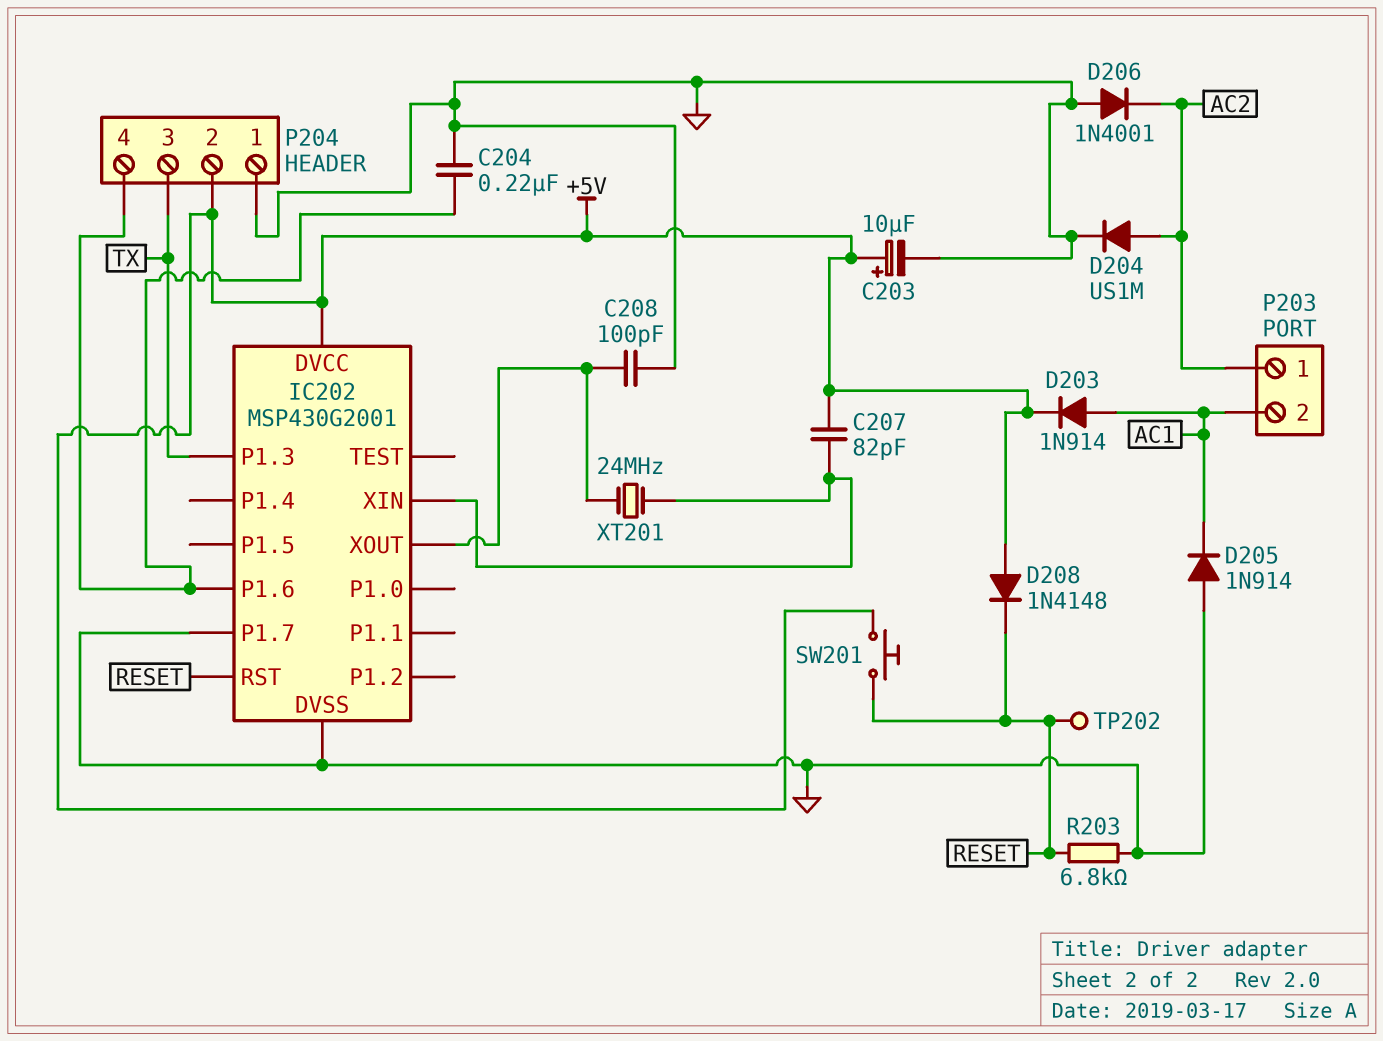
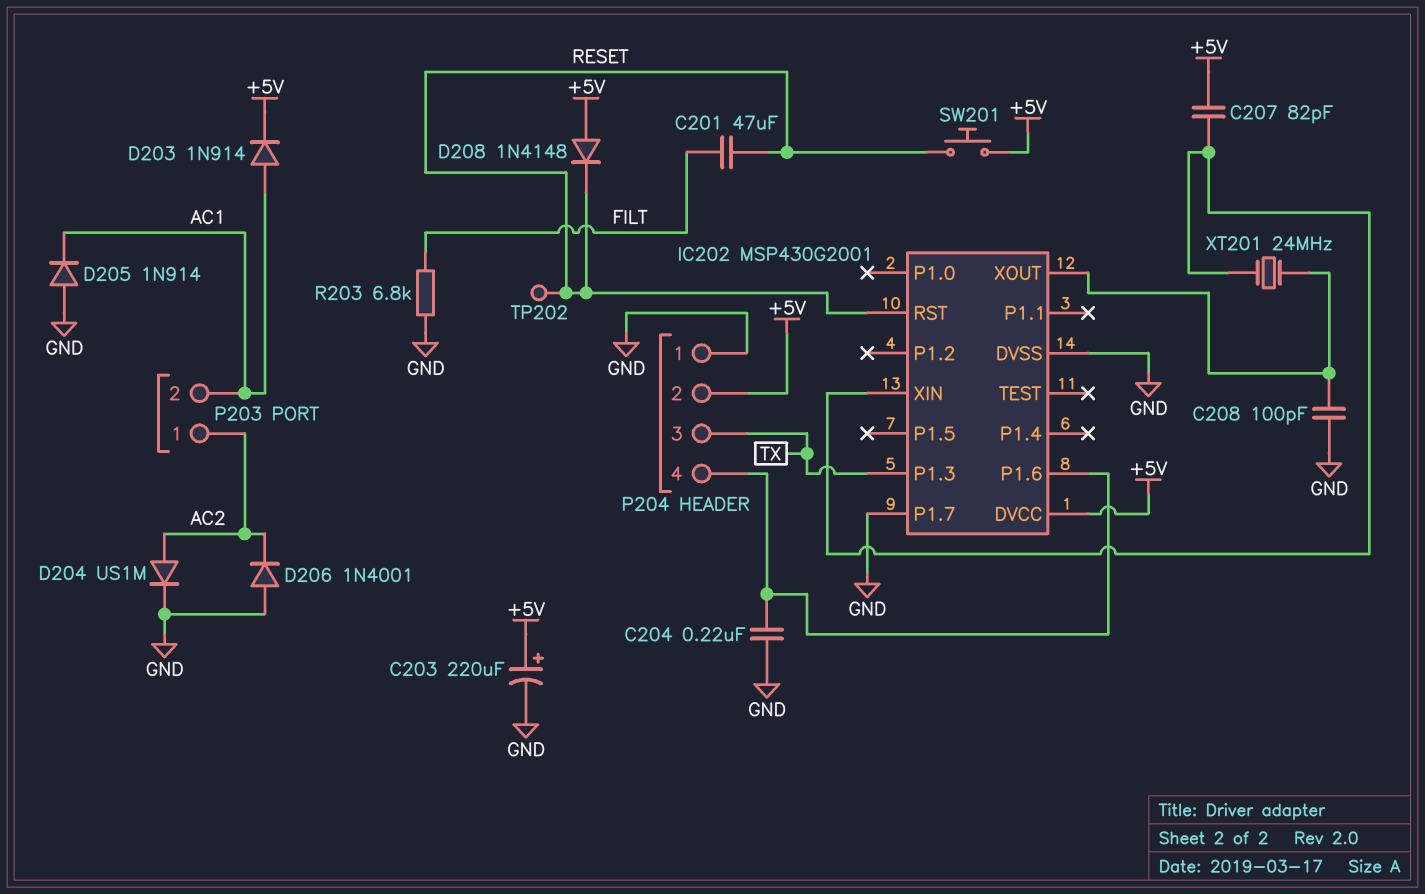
C201: none -> 47uF (FILT, RESET)
C203: 10uF (plus +5V, minus GND) -> 220uF (plus +5V, minus GND)
R203: 6.8k (GND, RESET) -> 6.8k (FILT, GND)

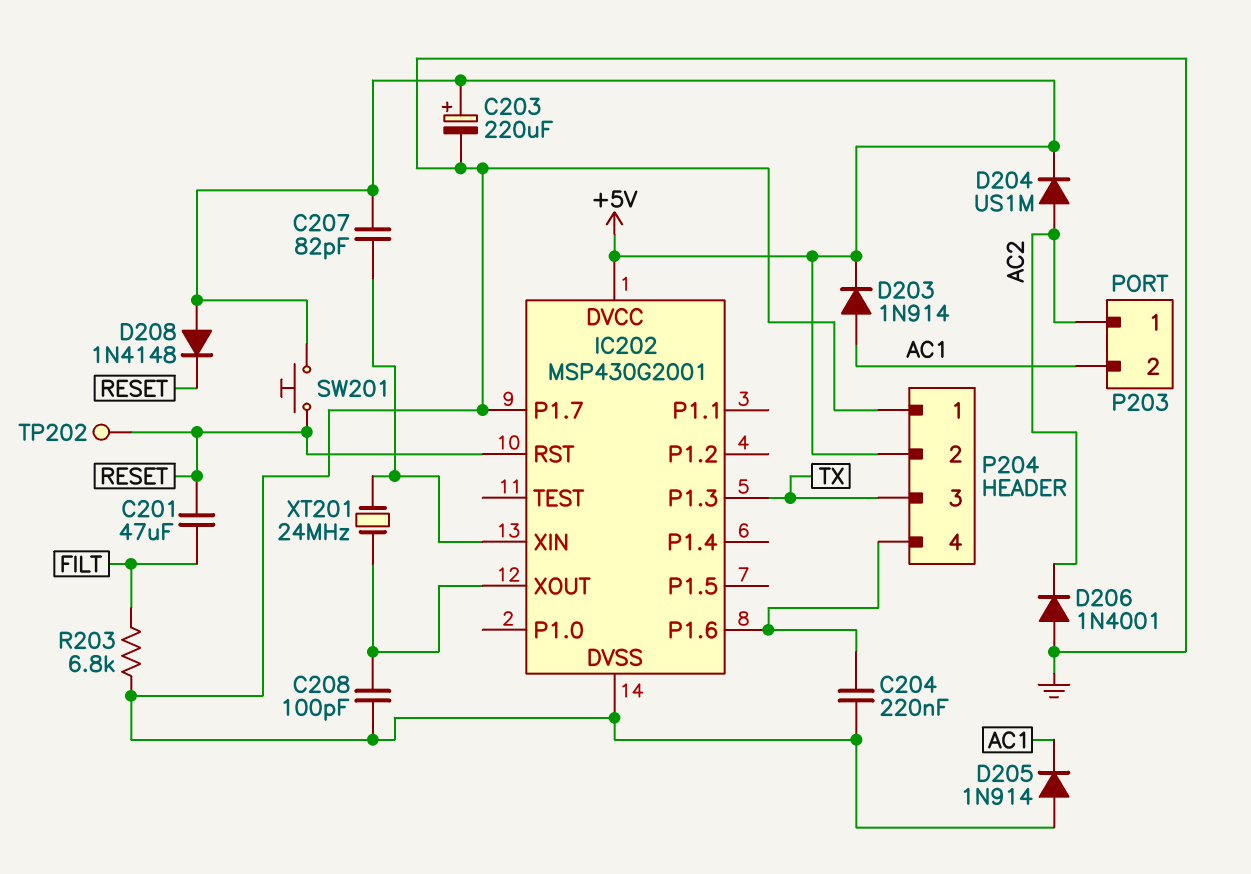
D204: diode US1M (A AC2, K GND) -> diode US1M (A AC2, K +5V)

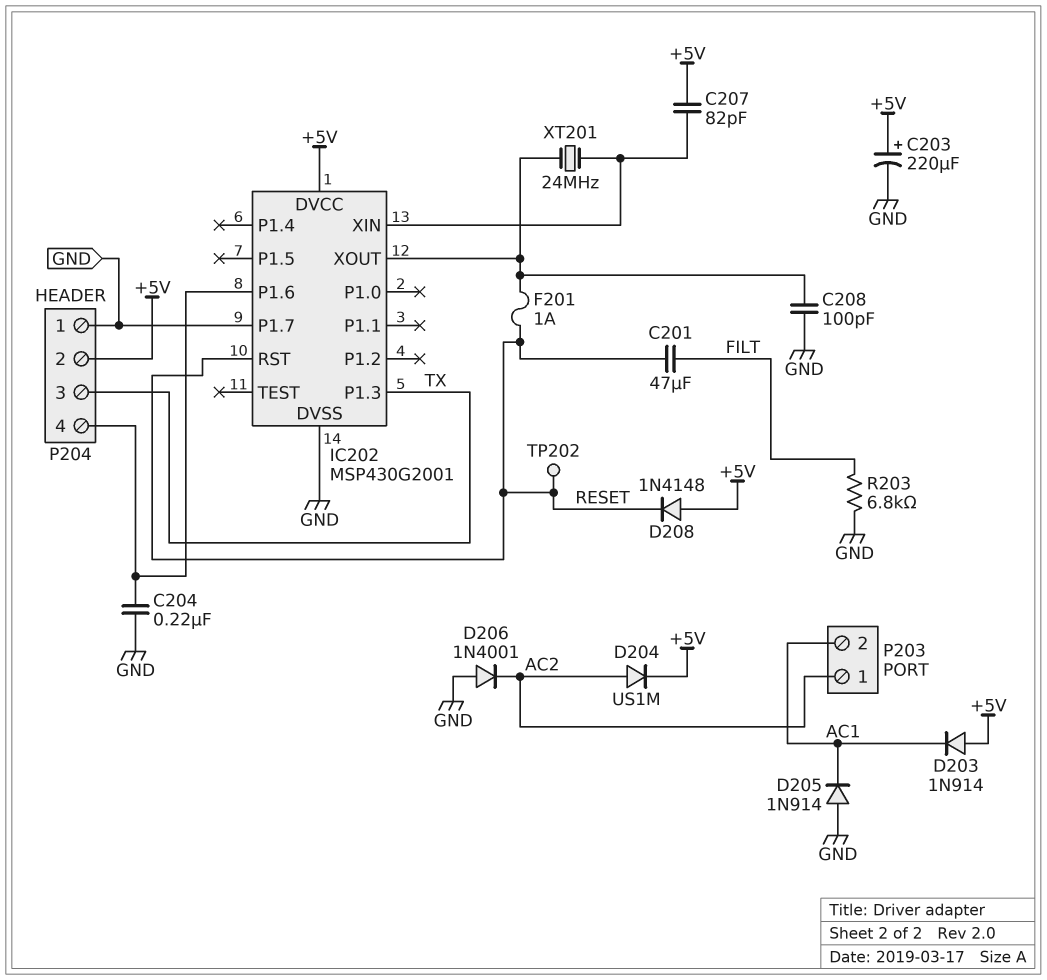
D203: diode 1N914 (A AC1, K +5V) -> diode 1N914 (A +5V, K AC1)
F201: none -> 1A (IC202/XOUT, RESET)
SW201: button (+5V, RESET) -> none

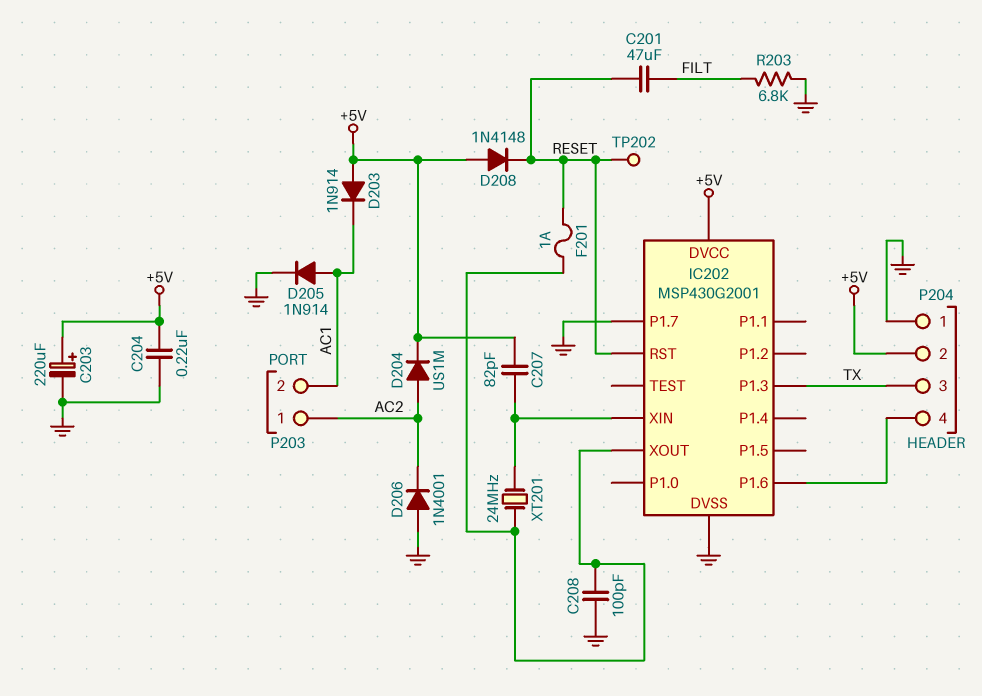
C204: 220nF (GND, IC202/P1.6) -> 220nF (+5V, GND)
D205: diode 1N914 (A GND, K AC1) -> diode 1N914 (A AC1, K GND)

